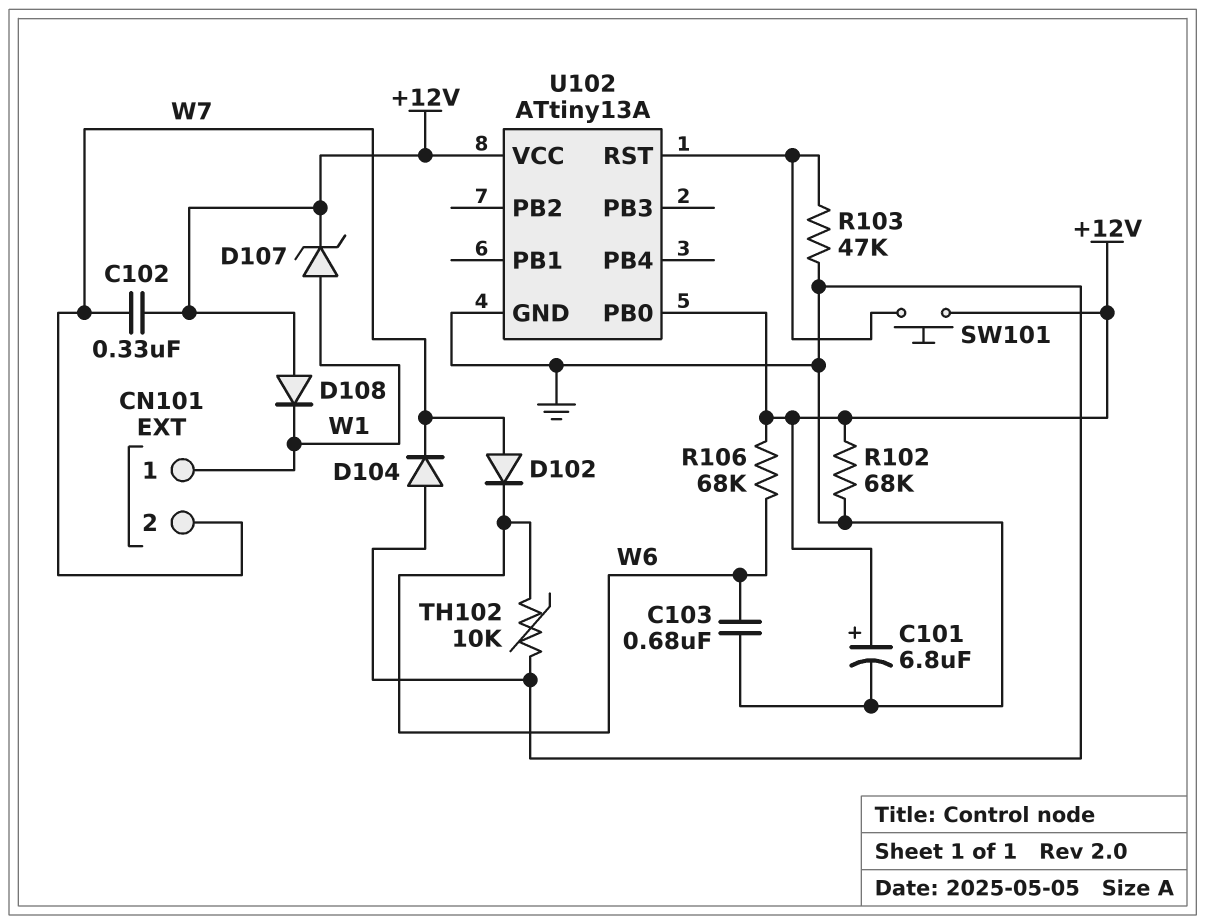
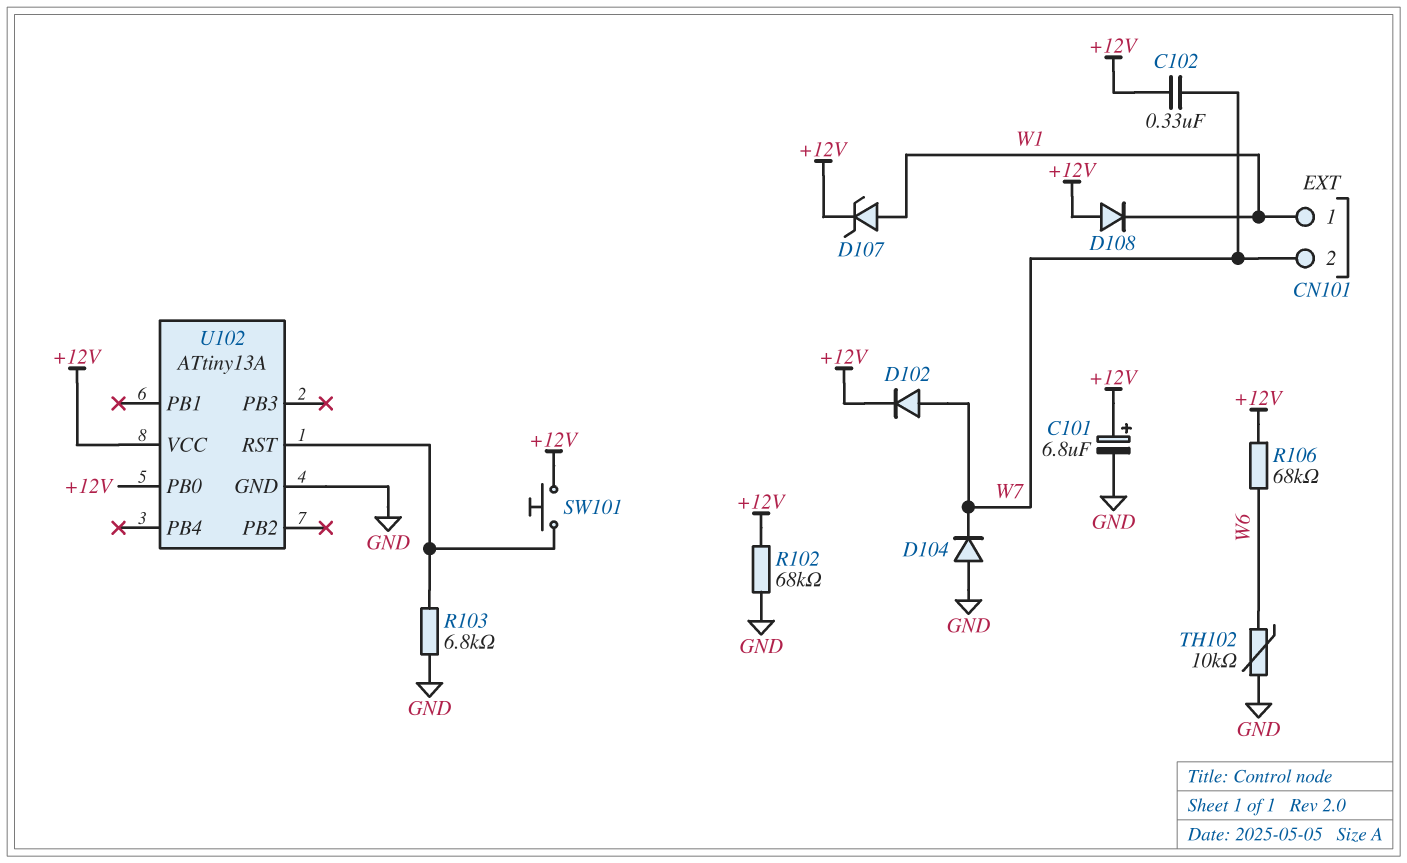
C103: 680nF (GND, W6) -> none
D102: diode (A W7, K W6) -> diode (A W7, K +12V)
R103: 47k (GND, U102/RST) -> 6.8k (GND, U102/RST)

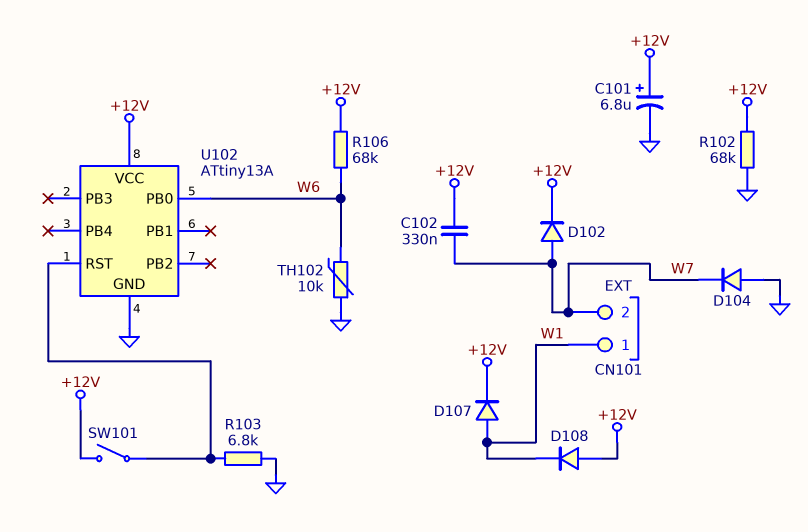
D107: zener (A W1, K +12V) -> diode (A W1, K +12V)
SW101: button (+12V, U102/RST) -> switch (+12V, U102/RST)
U102 pin PB0: +12V -> W6

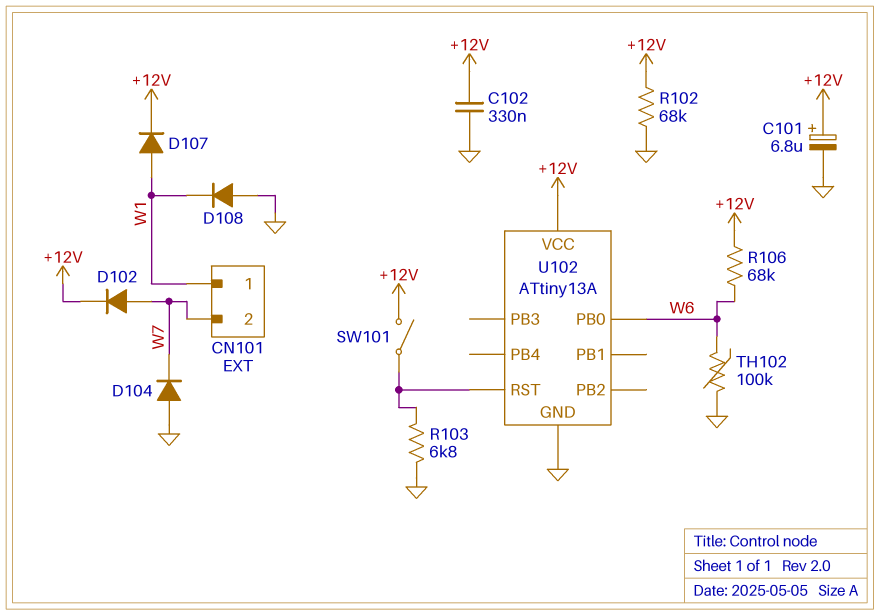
C102: 330nF (+12V, W7) -> 330nF (+12V, GND)
D108: diode (A +12V, K W1) -> diode (A GND, K W1)
TH102: 10k (GND, W6) -> 100k (GND, W6)

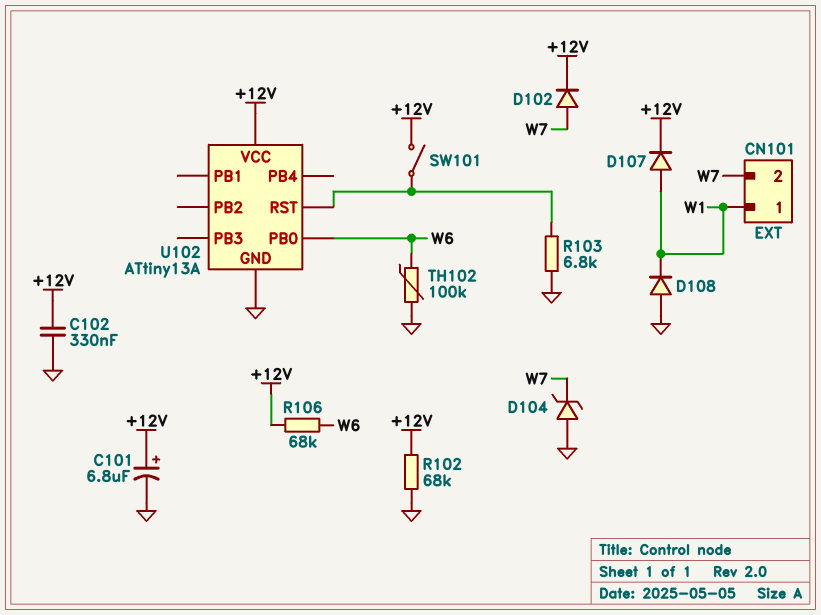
D104: diode (A GND, K W7) -> zener (A GND, K W7)

